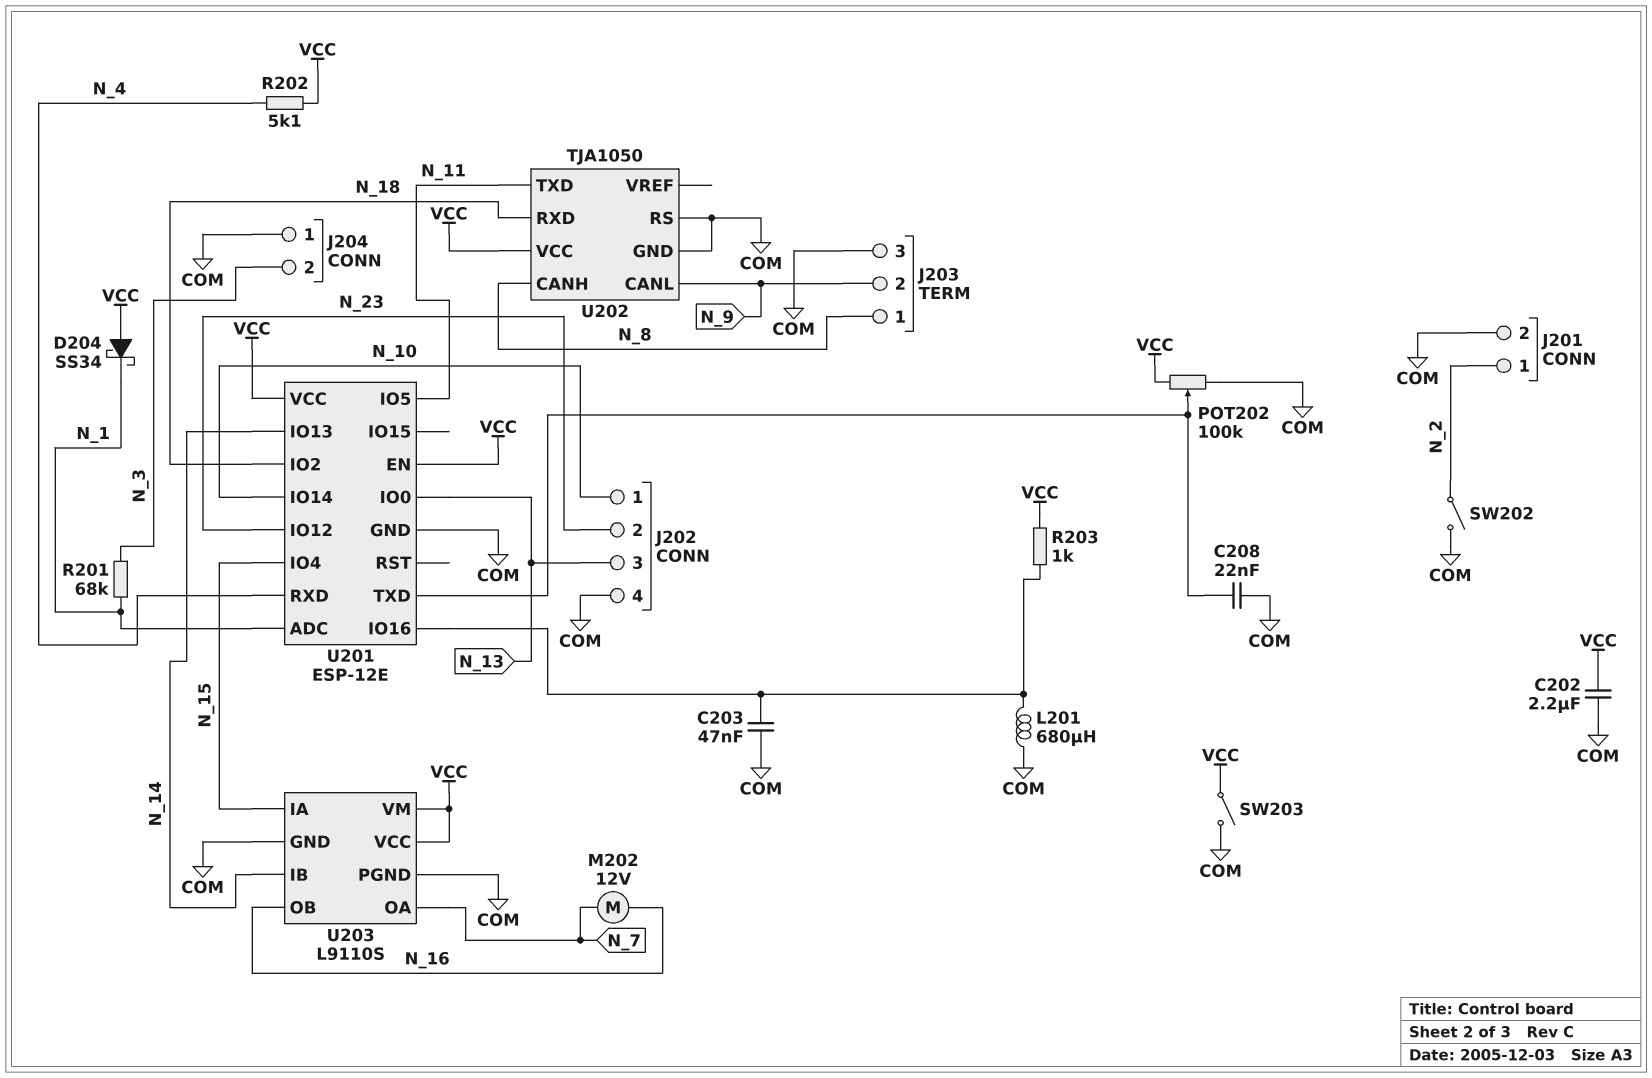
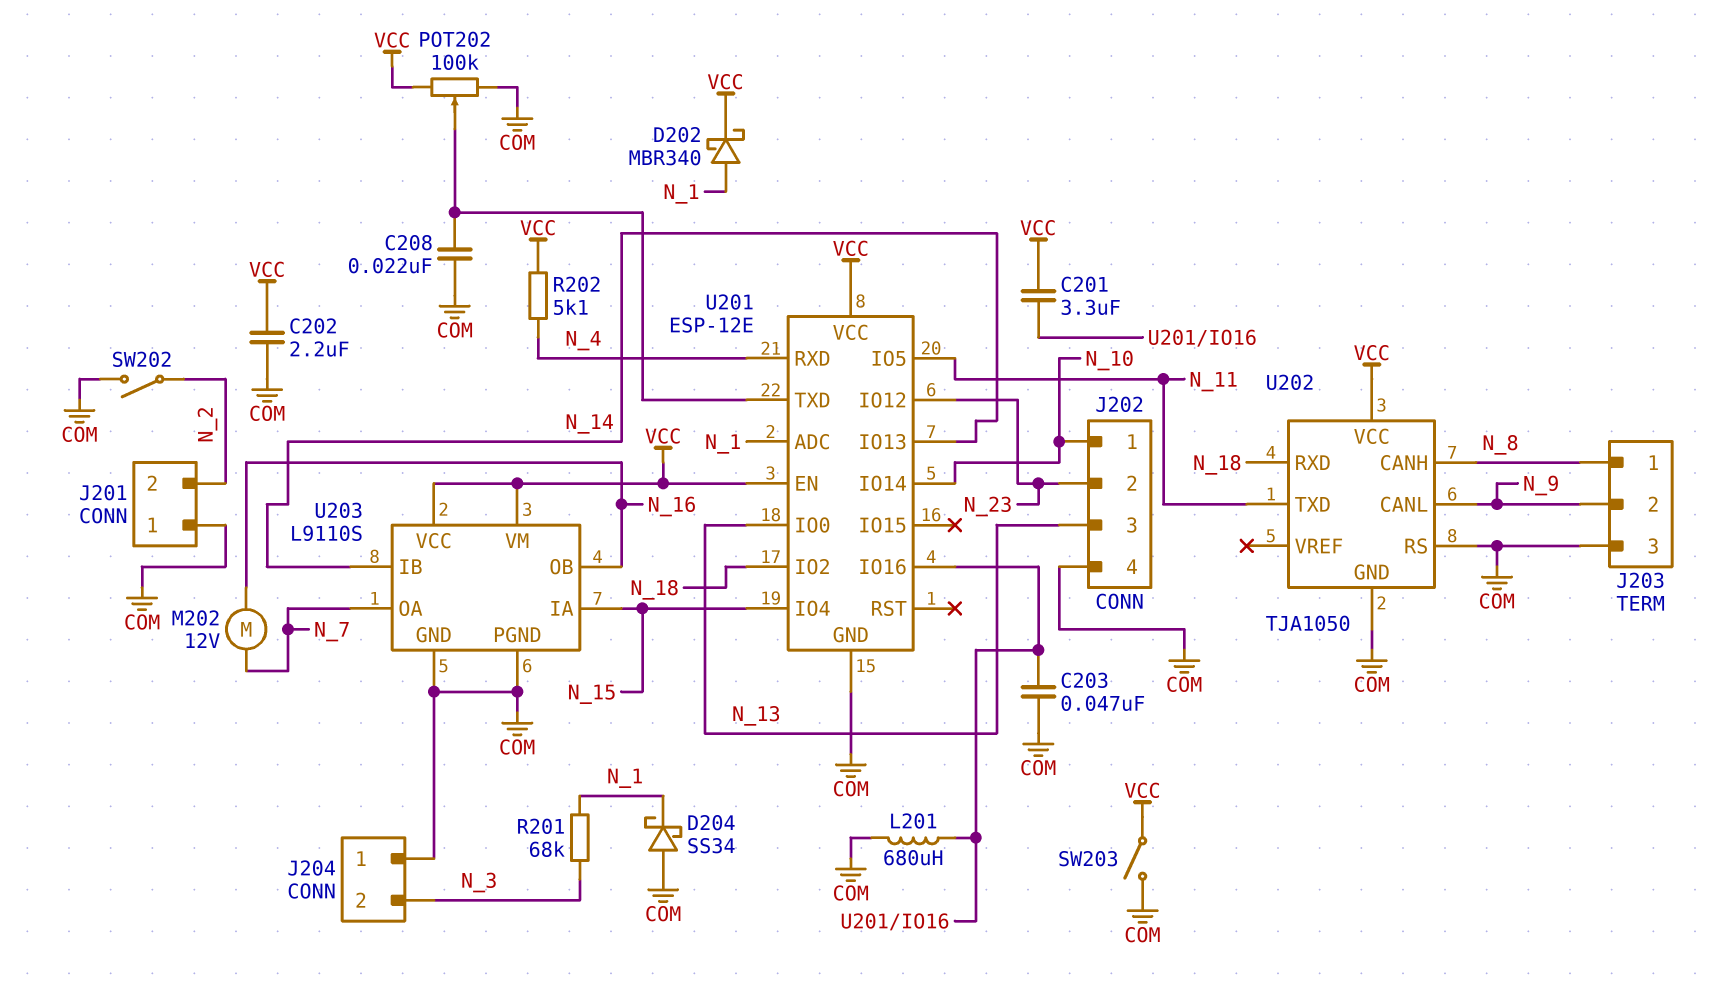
C201: none -> 3.3uF (U201/IO16, VCC)
D202: none -> schottky MBR340 (A N_1, K VCC)
D204: schottky SS34 (A VCC, K N_1) -> schottky SS34 (A COM, K N_1)
J201 pin 1: N_2 -> COM
J201 pin 2: COM -> N_2
R203: 1k (U201/IO16, VCC) -> none

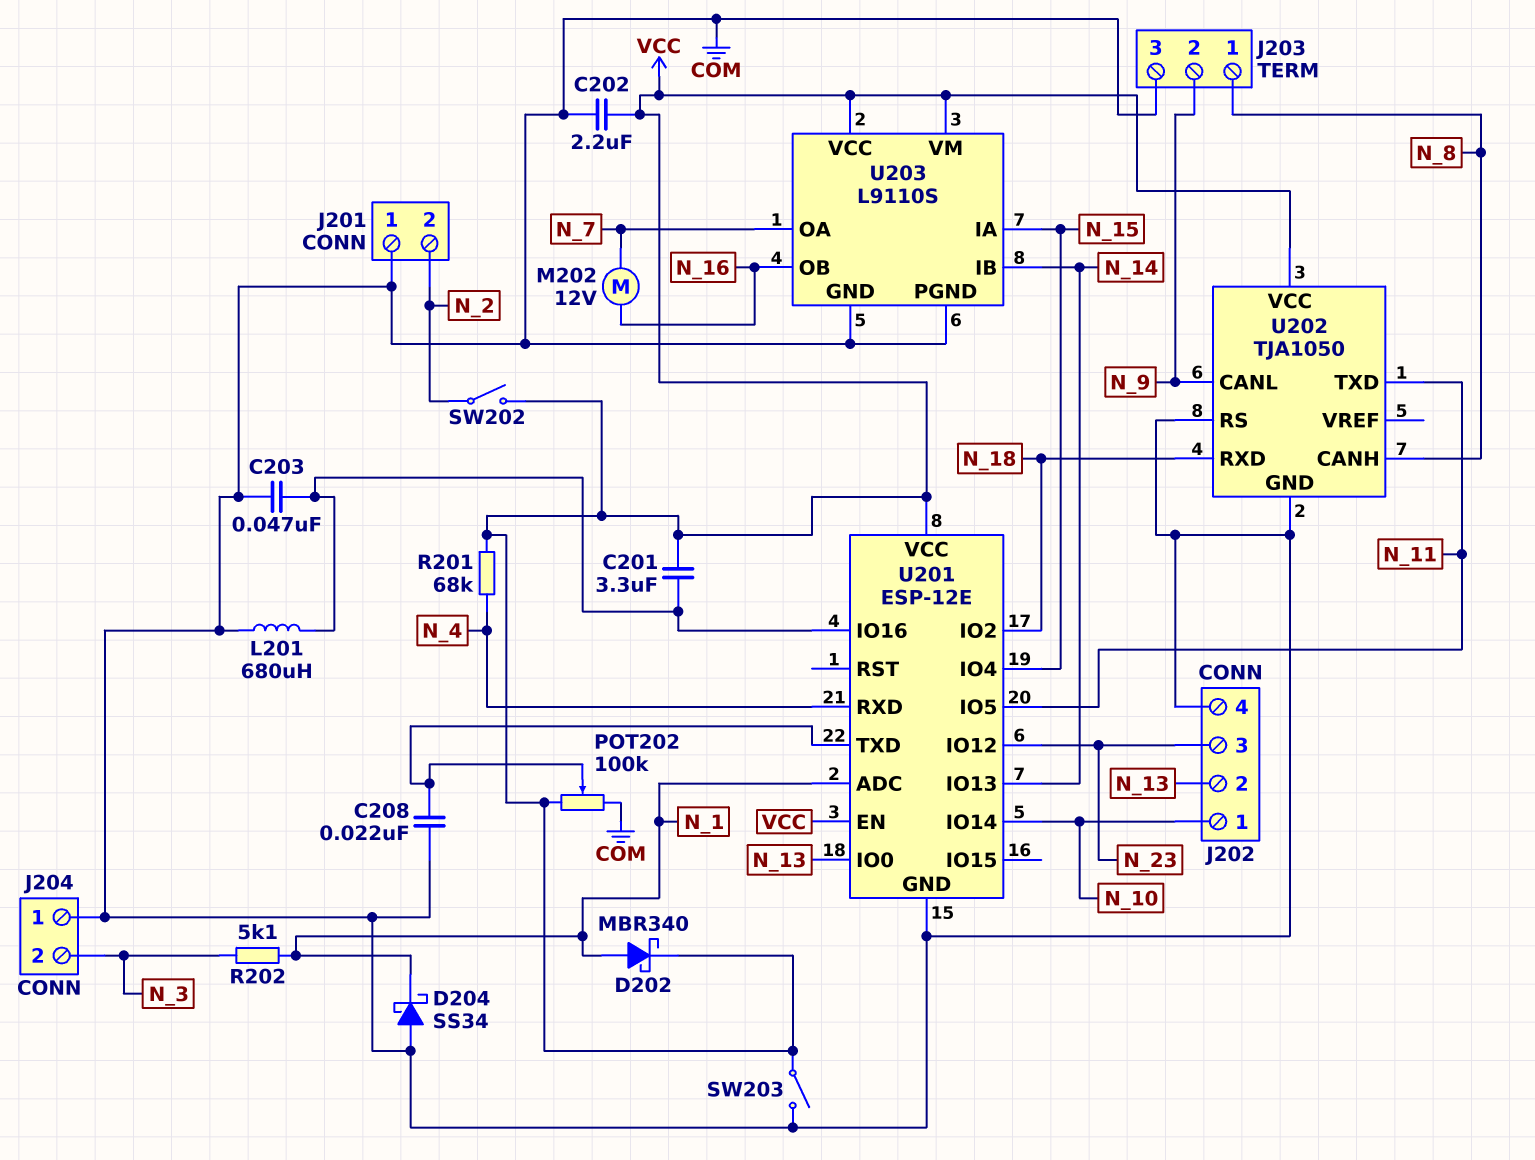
J202 pin 2: N_23 -> N_13
J202 pin 3: N_13 -> N_23
R201: 68k (N_1, N_3) -> 68k (N_4, VCC)
R202: 5.1k (N_4, VCC) -> 5.1k (N_1, N_3)
SW202: switch (COM, N_2) -> switch (N_2, VCC)

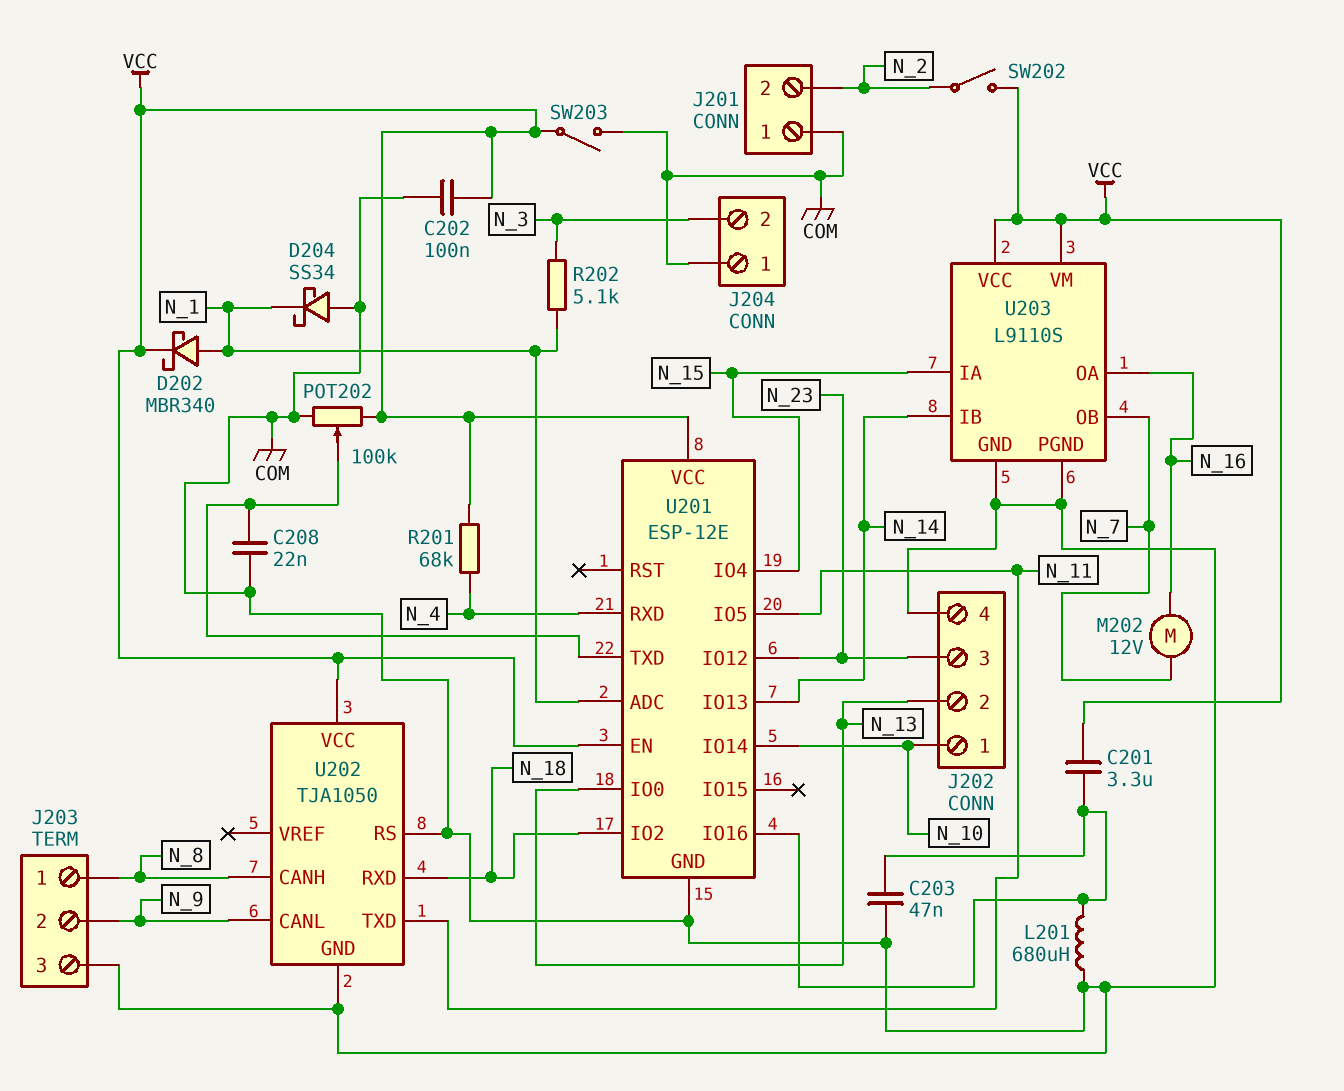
C202: 2.2uF (COM, VCC) -> 100nF (COM, VCC)
U203 pin OA: N_7 -> N_16
U203 pin OB: N_16 -> N_7

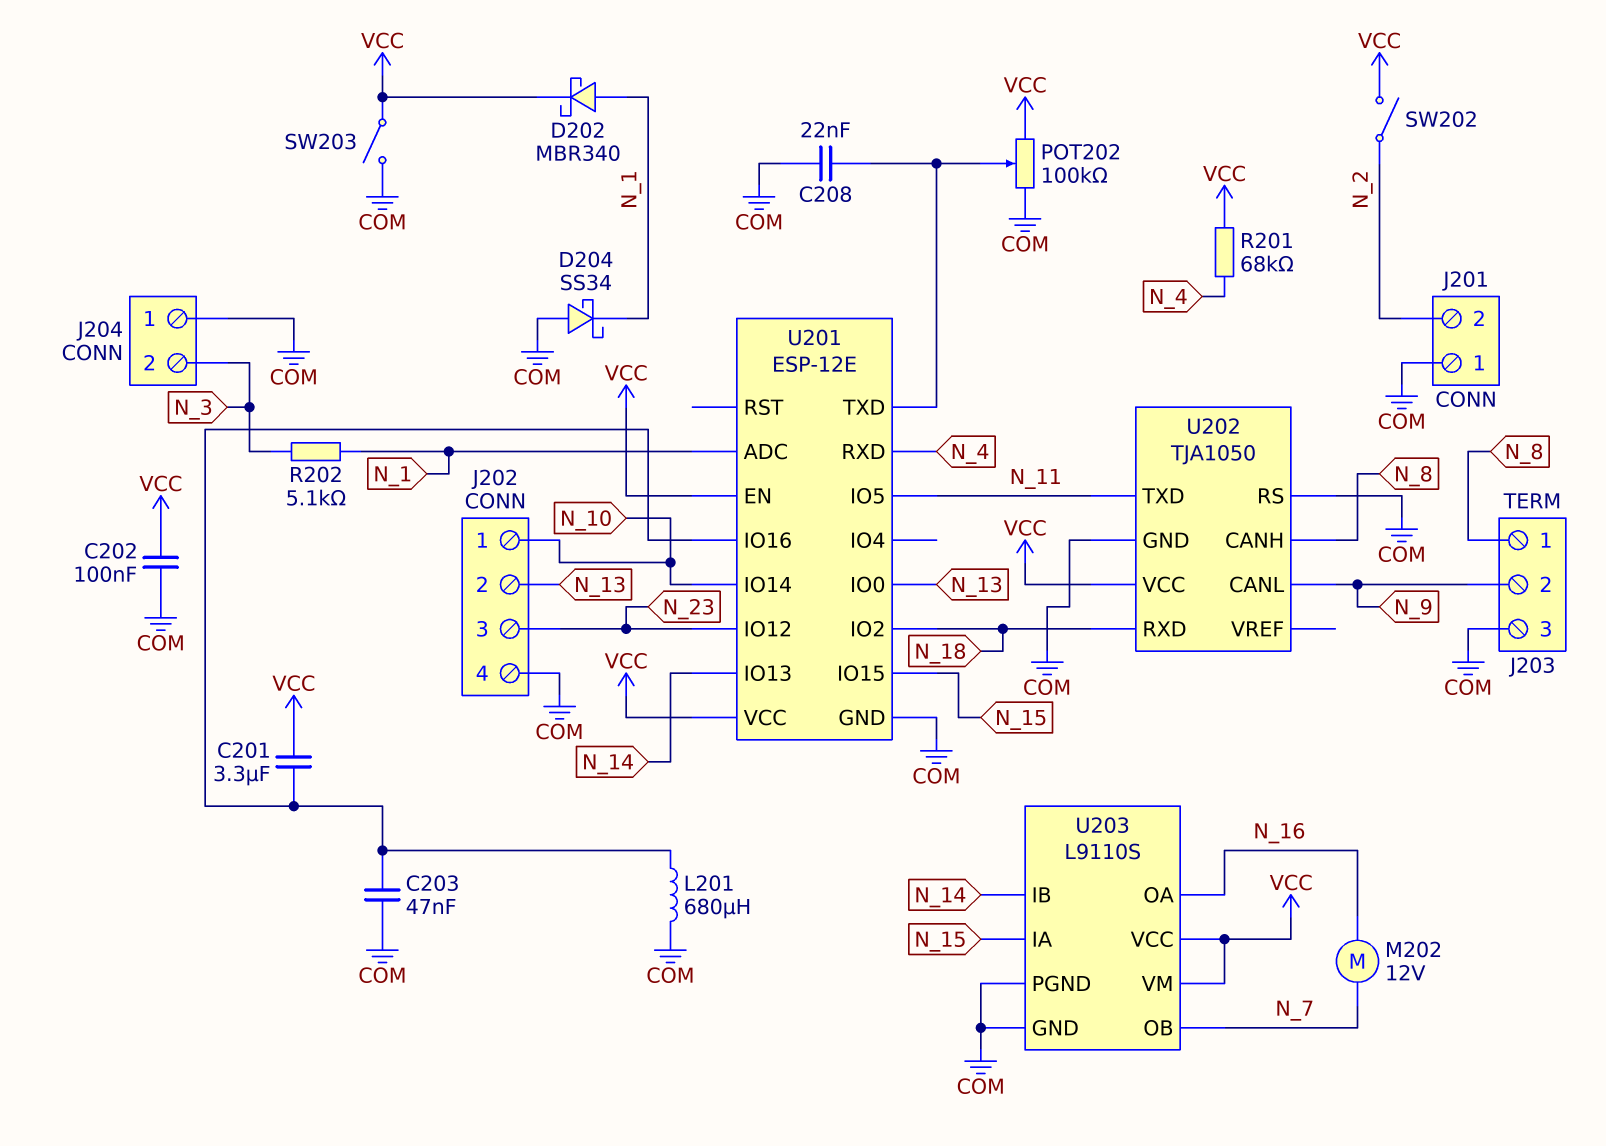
U201 pin IO4: N_15 -> none
U201 pin IO15: none -> N_15

